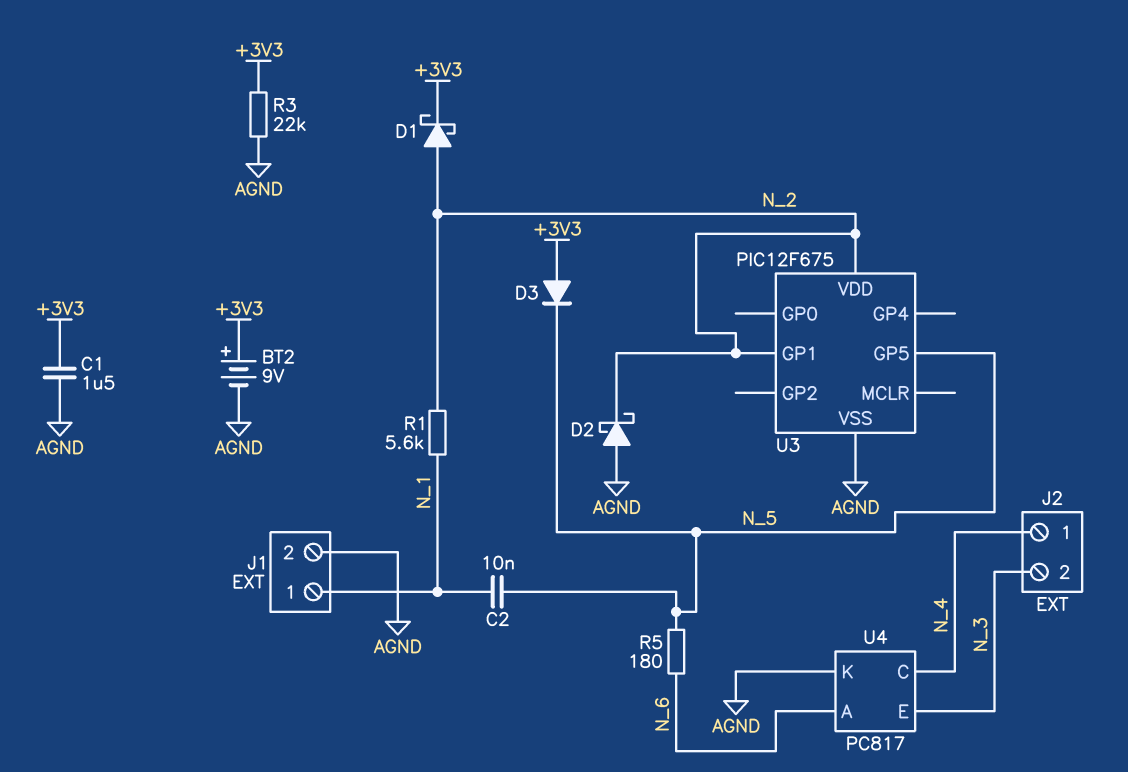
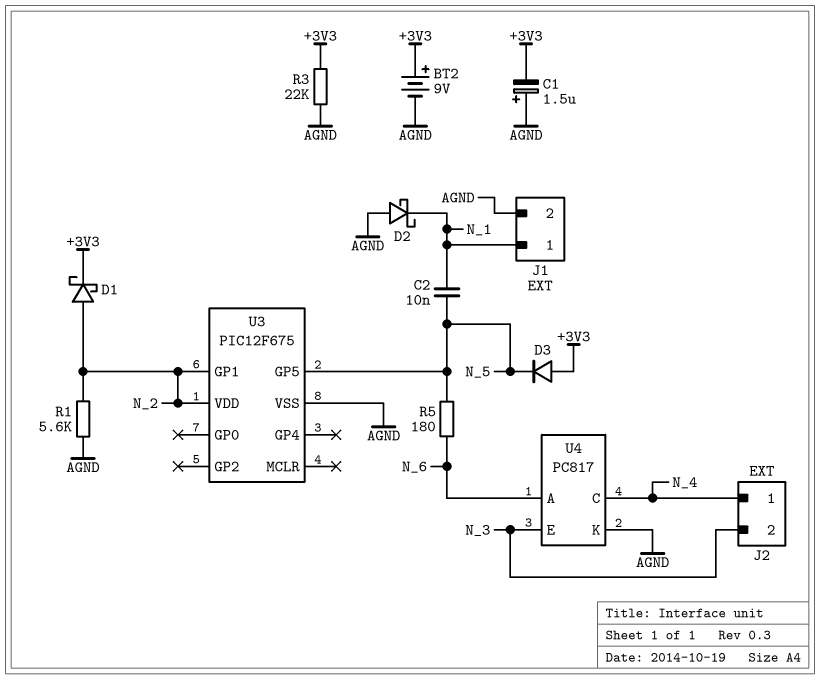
C1: 1.5uF (+3V3, AGND) -> 1.5uF (plus AGND, minus +3V3)
D2: schottky (A AGND, K N_2) -> schottky (A AGND, K N_1)
R1: 5.6k (N_1, N_2) -> 5.6k (AGND, N_2)

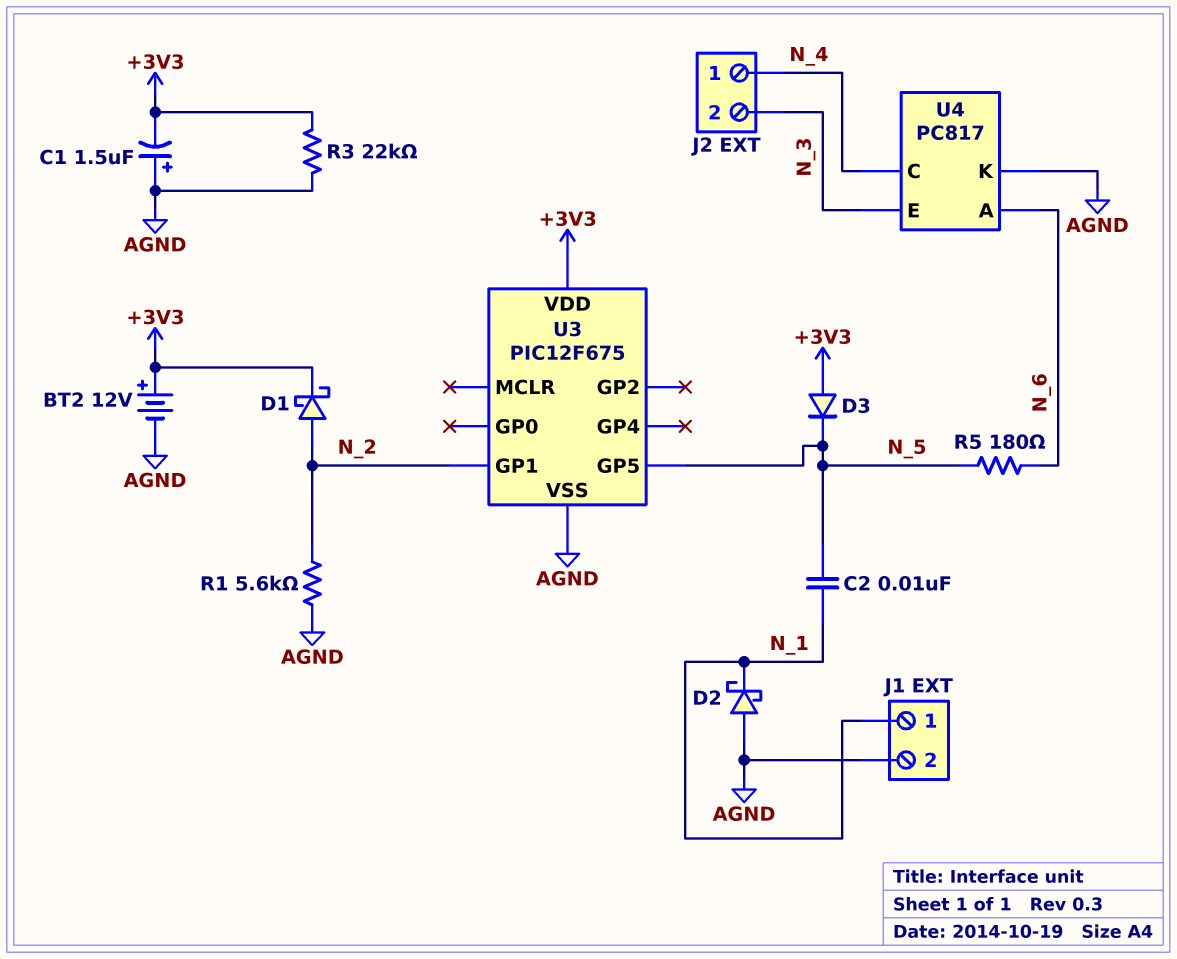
BT2: 9V (plus +3V3, minus AGND) -> 12V (plus +3V3, minus AGND)
U3 pin VDD: N_2 -> +3V3

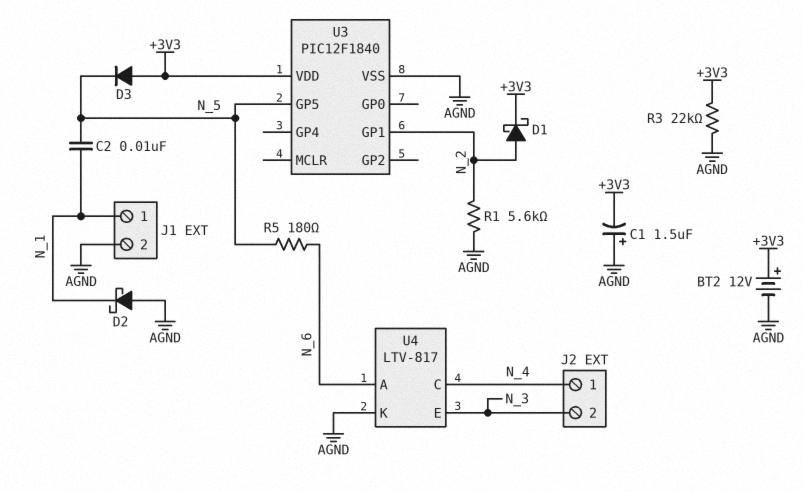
U3: PIC12F675 -> PIC12F1840
U4: PC817 -> LTV-817

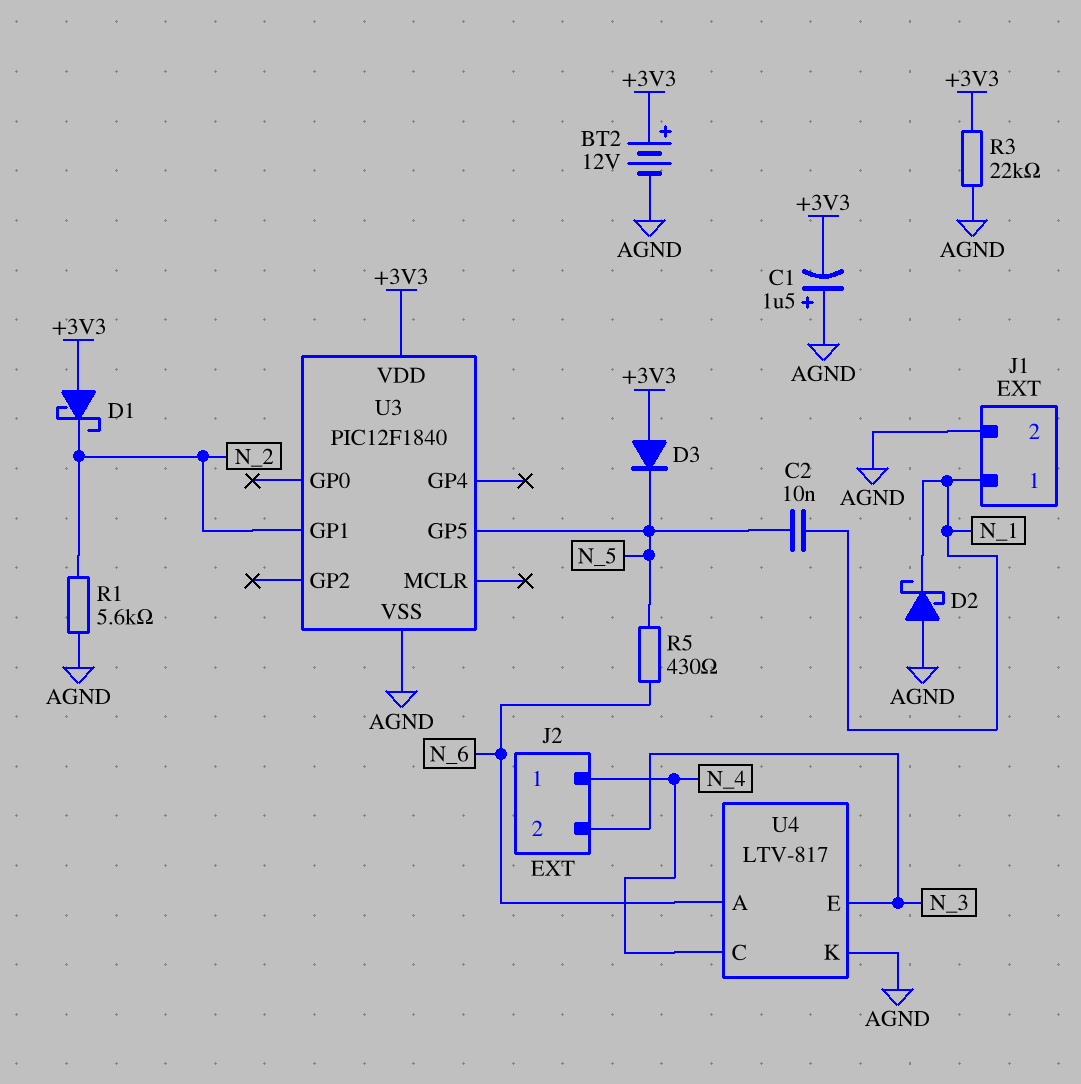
D1: schottky (A N_2, K +3V3) -> schottky (A +3V3, K N_2)
R5: 180 (N_5, N_6) -> 430 (N_5, N_6)

